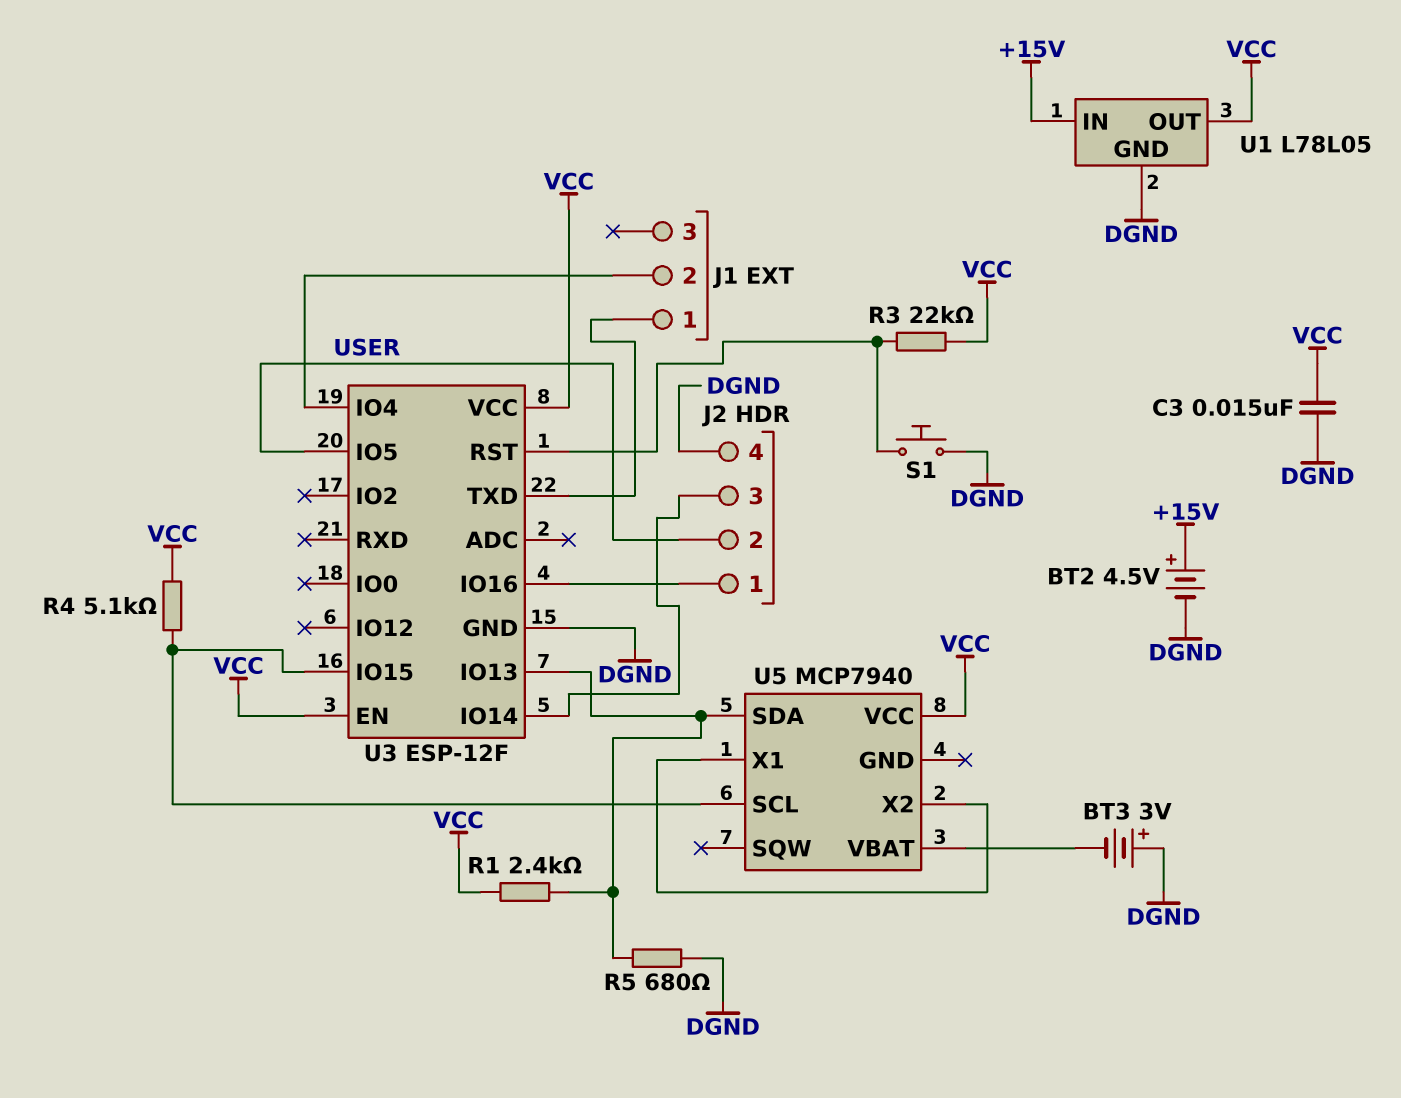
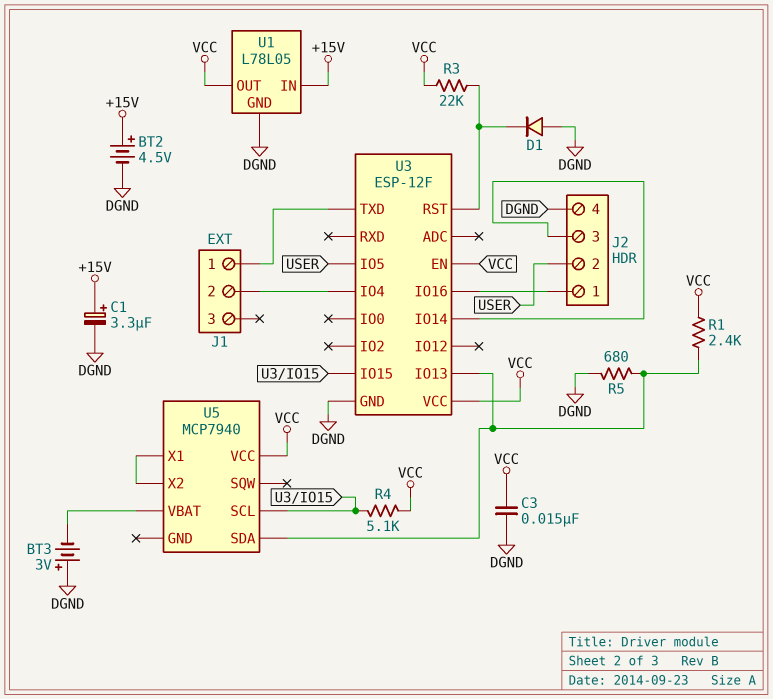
C1: none -> 3.3uF (plus +15V, minus DGND)
D1: none -> diode (A DGND, K U3/RST)
S1: button (DGND, U3/RST) -> none

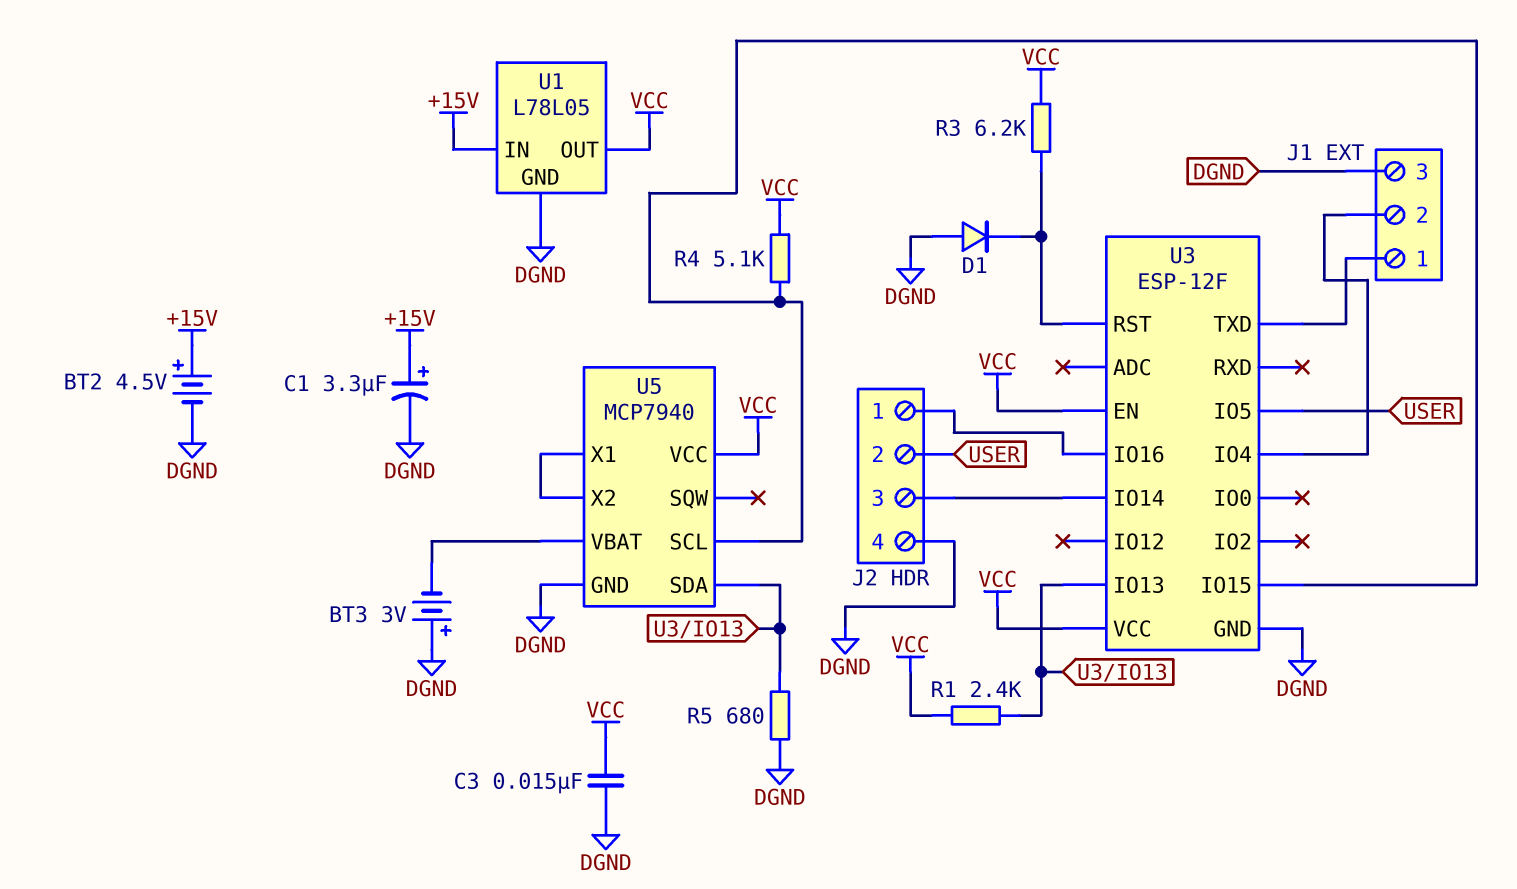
J1 pin 3: none -> DGND
R3: 22k (U3/RST, VCC) -> 6.2k (U3/RST, VCC)
U5 pin GND: none -> DGND

